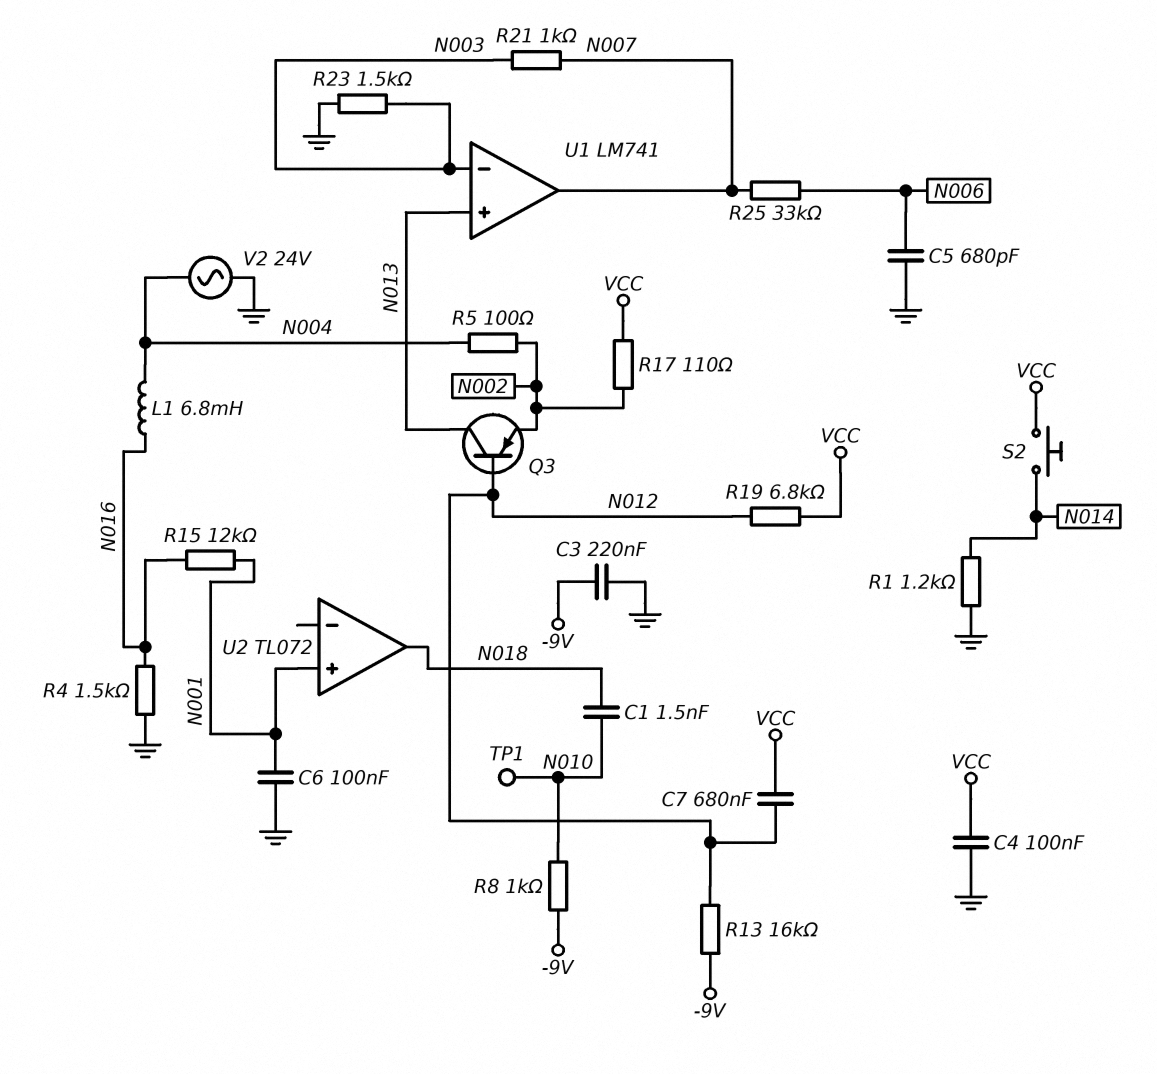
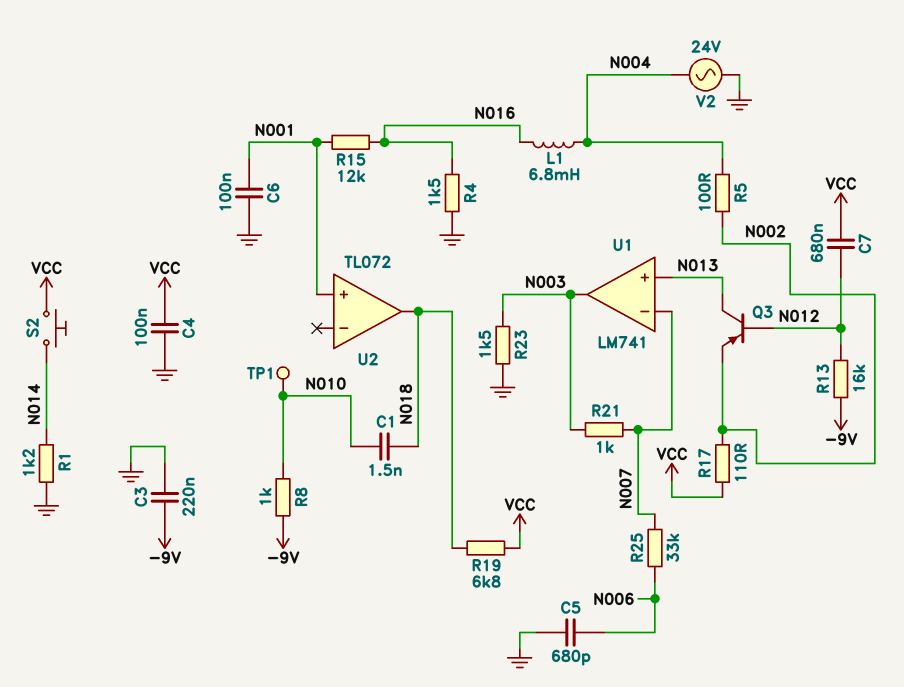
R19: 6.8k (N012, VCC) -> 6.8k (N018, VCC)
U1 pin in-: N003 -> N007
U1 pin out: N007 -> N003

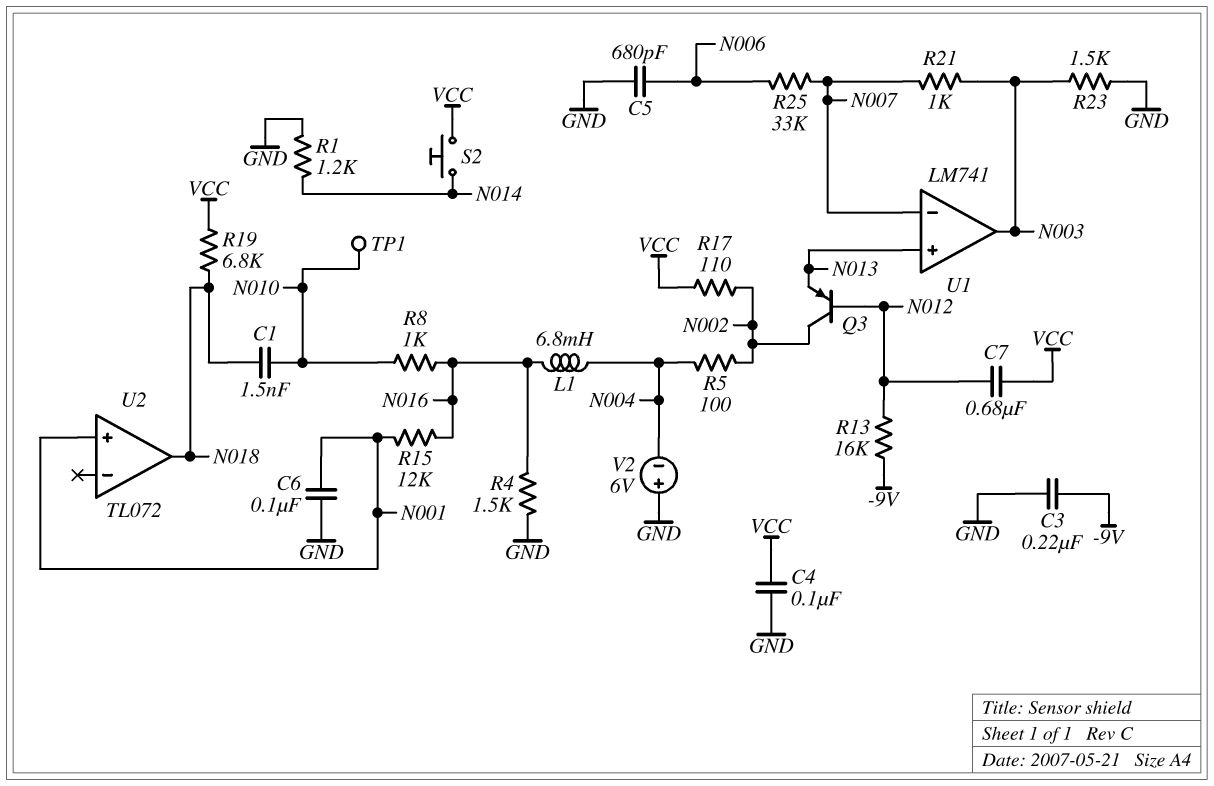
Q3: PNP (B N012, C N013, E N002) -> PNP (B N012, C N002, E N013)
R8: 1k (-9V, N010) -> 1k (N010, N016)
V2: AC 24V (GND, N004) -> 6V (plus GND, minus N004)

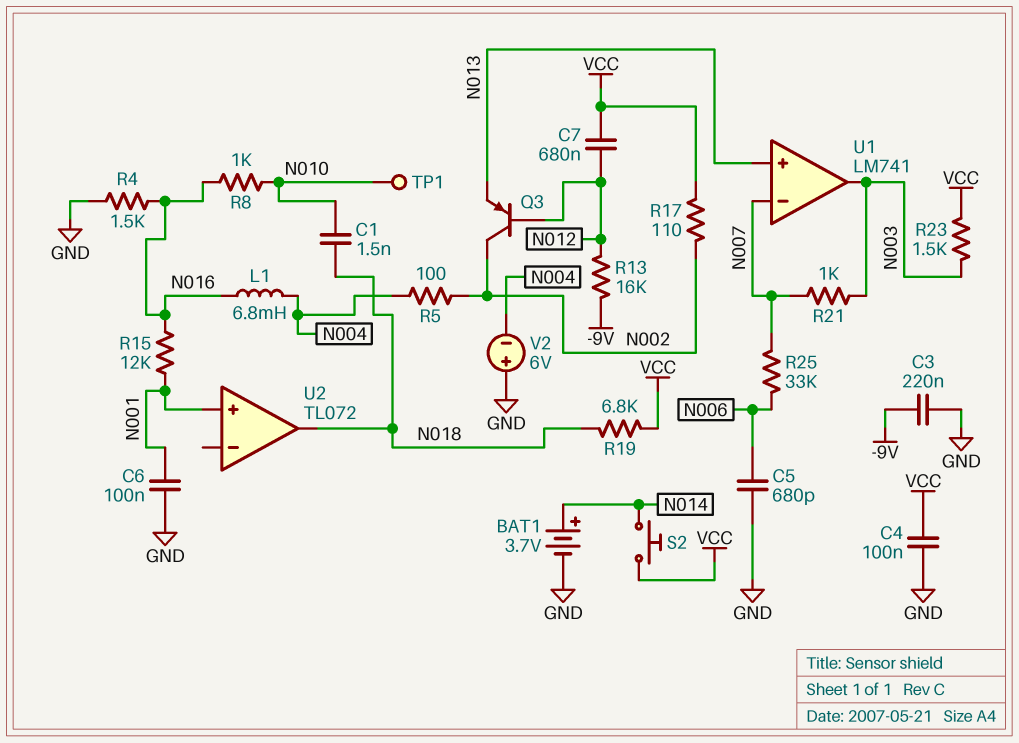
BAT1: none -> 3.7V (plus N014, minus GND)
R1: 1.2k (GND, N014) -> none
R23: 1.5k (GND, N003) -> 1.5k (N003, VCC)

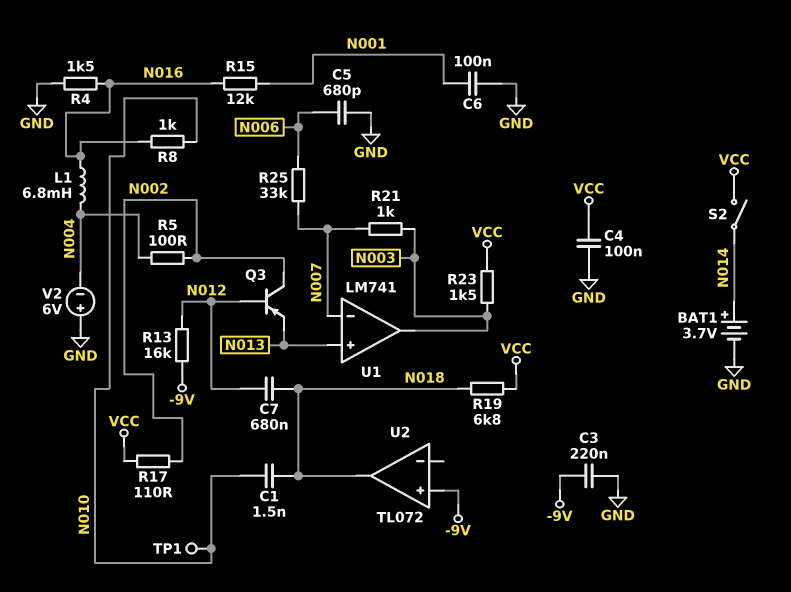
C7: 680nF (N012, VCC) -> 680nF (N012, N018)
S2: button (N014, VCC) -> switch (N014, VCC)
U2 pin in+: N001 -> -9V

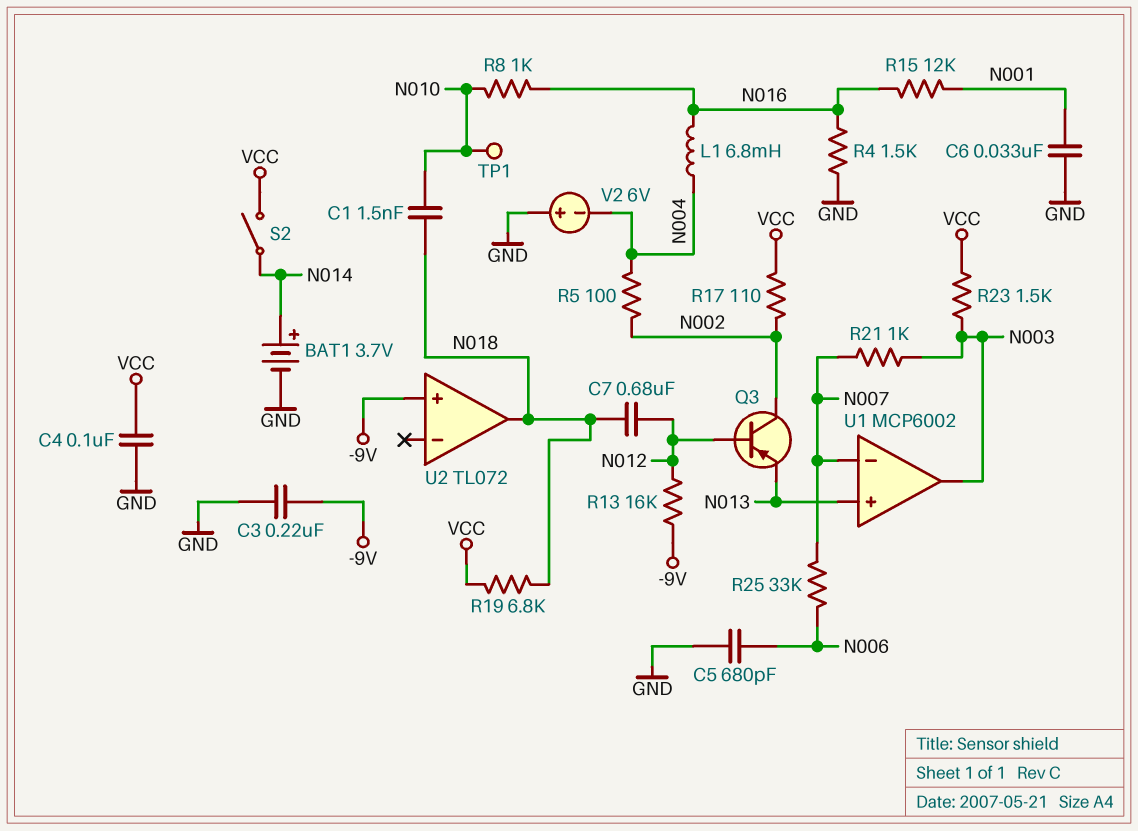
C6: 100nF (GND, N001) -> 33nF (GND, N001)
U1: LM741 -> MCP6002

